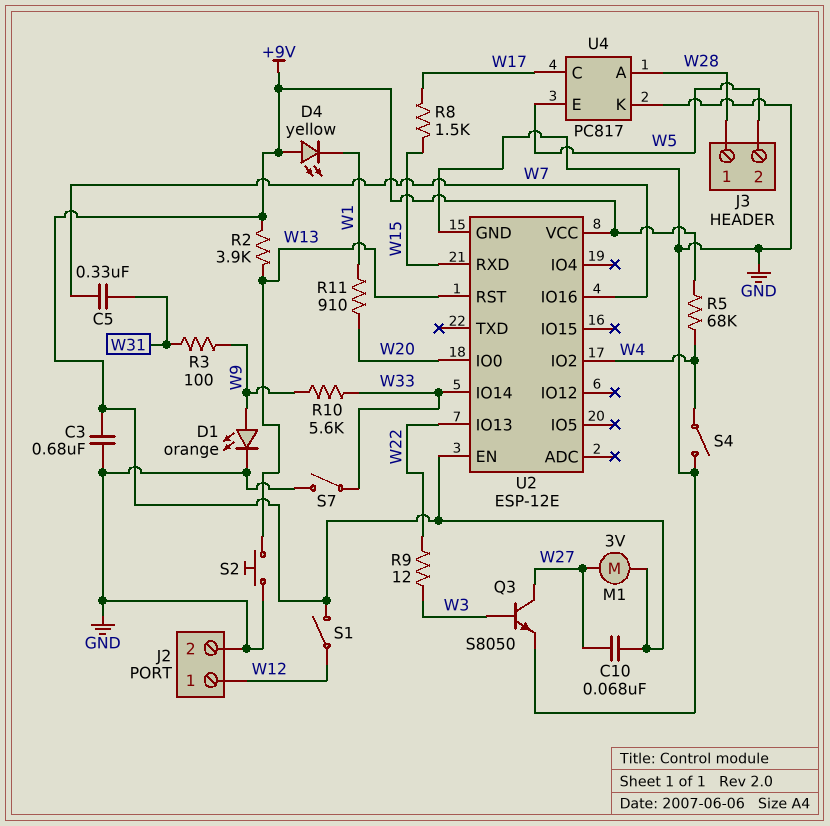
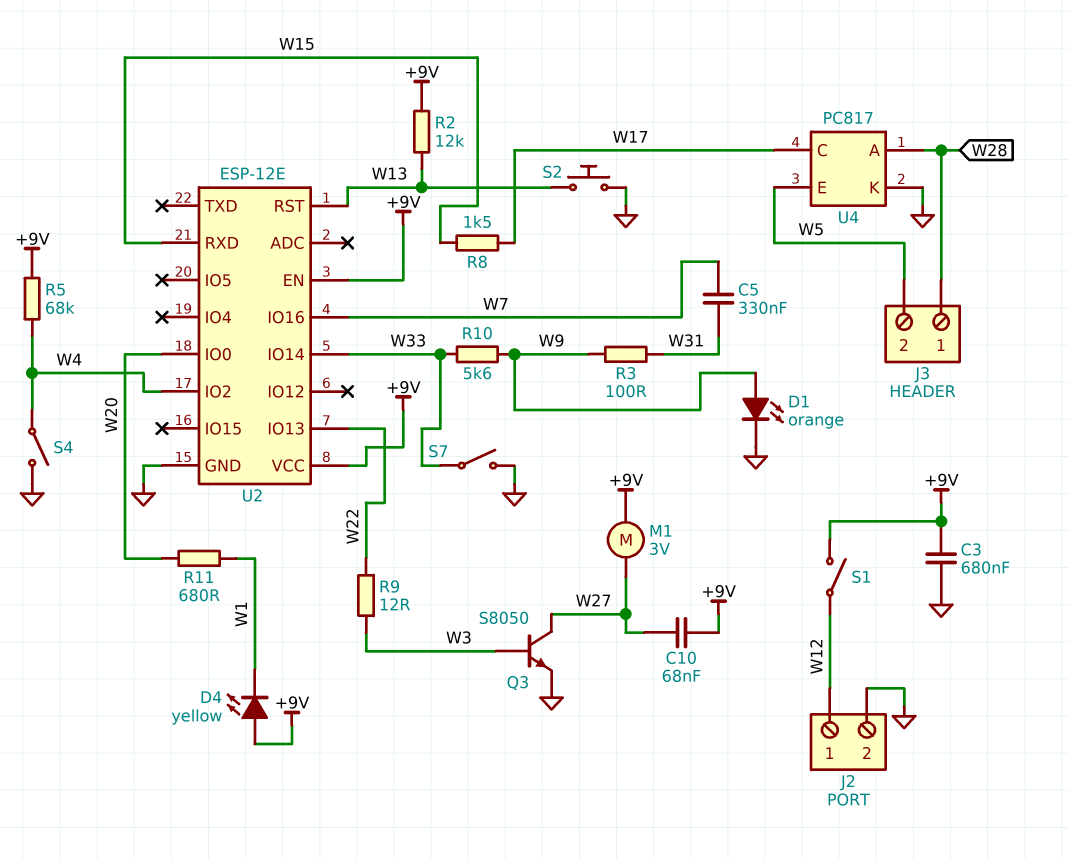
R2: 3.9k (+9V, W13) -> 12k (+9V, W13)
R11: 910 (W1, W20) -> 680 (W1, W20)

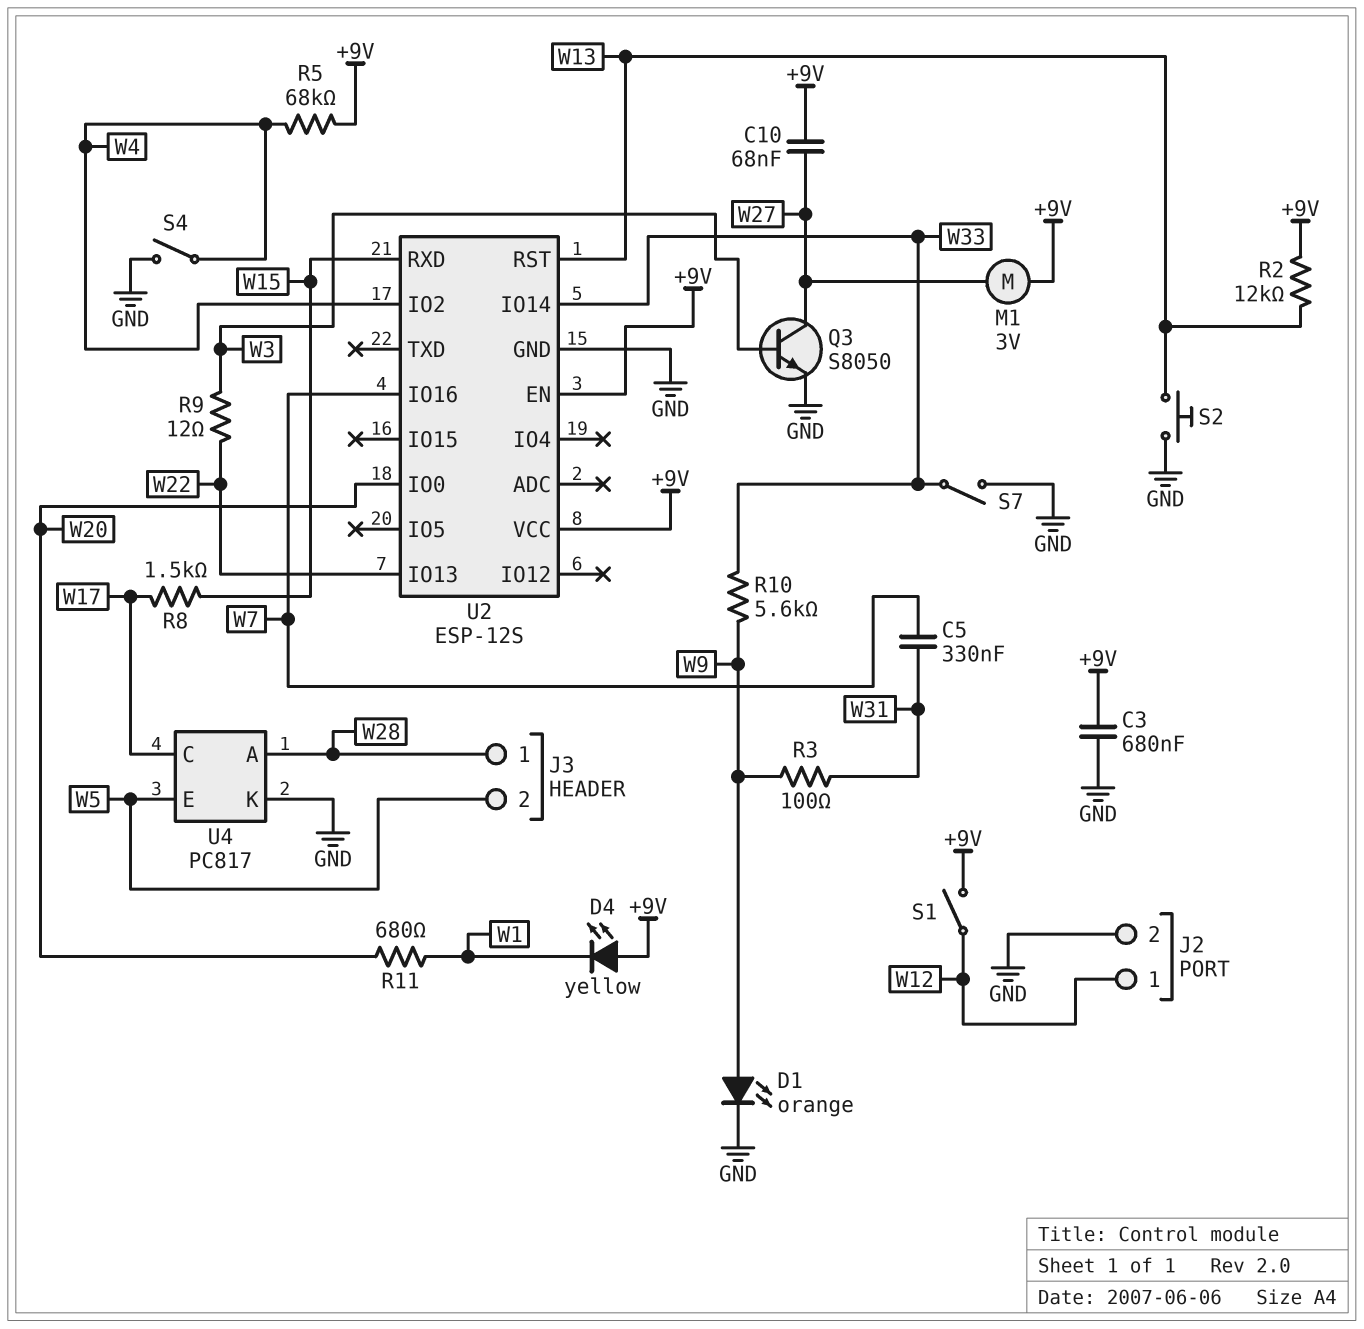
U2: ESP-12E -> ESP-12S

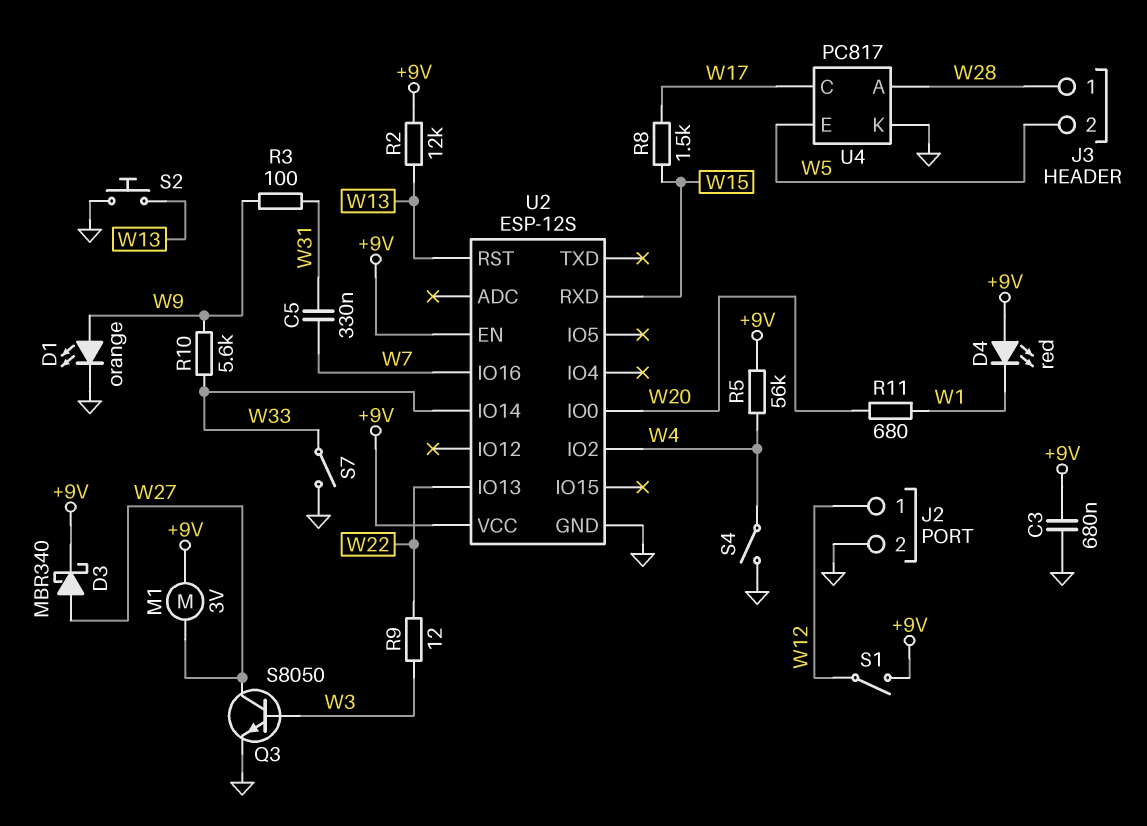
C10: 68nF (+9V, W27) -> none
D3: none -> schottky MBR340 (A W27, K +9V)
D4: LED yellow (A +9V, K W1) -> LED red (A +9V, K W1)
R5: 68k (+9V, W4) -> 56k (+9V, W4)

